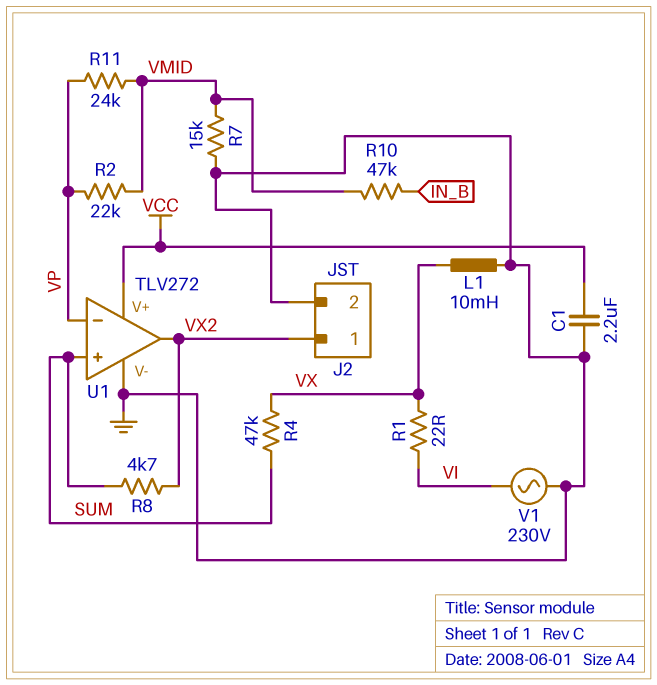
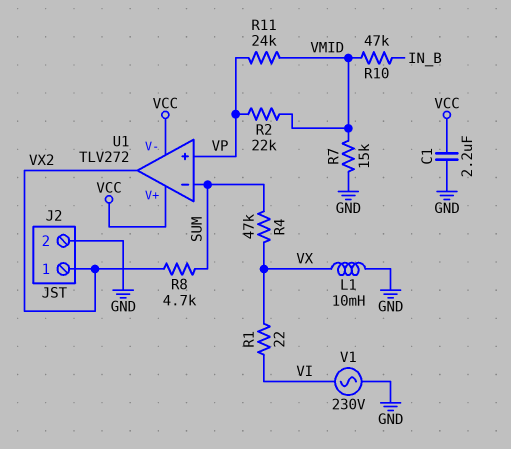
U1 pin V-: GND -> VCC
U1 pin in+: SUM -> VP
U1 pin in-: VP -> SUM

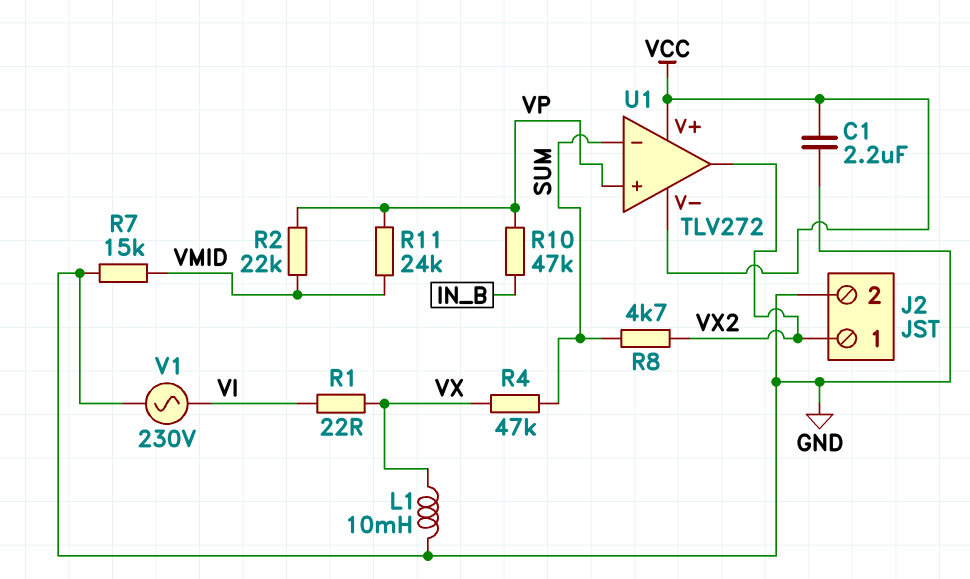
R10: 47k (IN_B, VMID) -> 47k (IN_B, VP)

